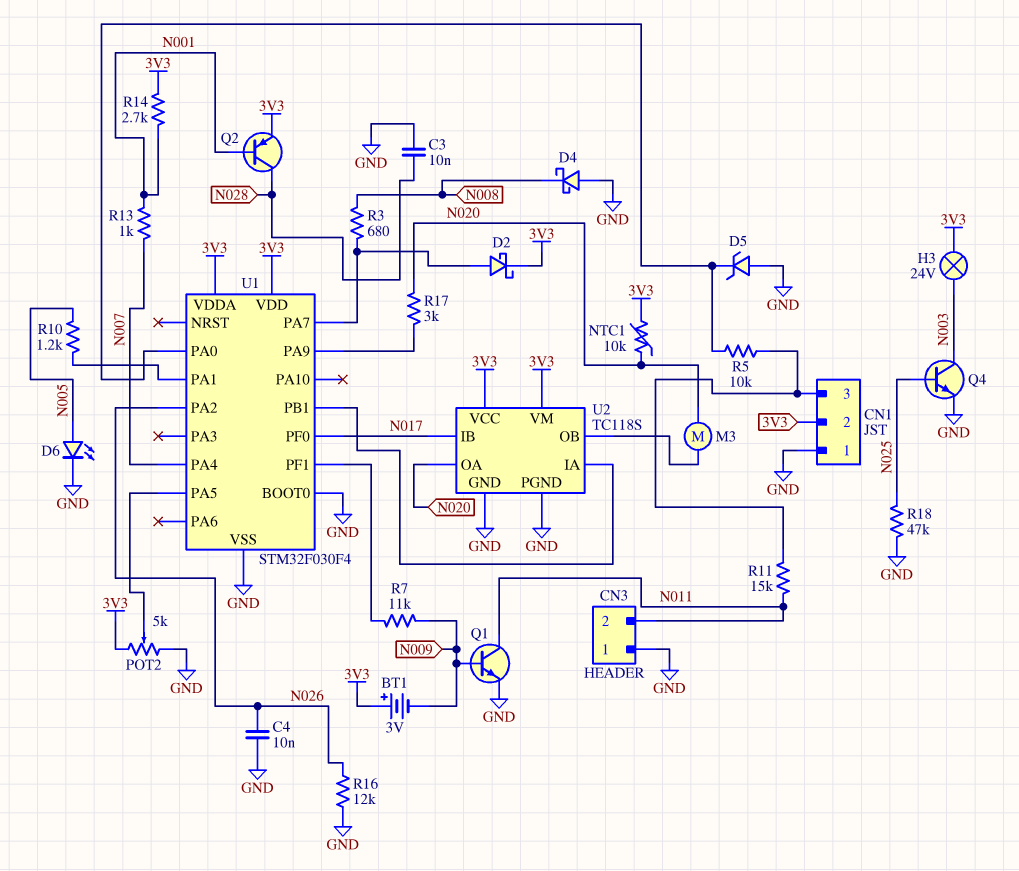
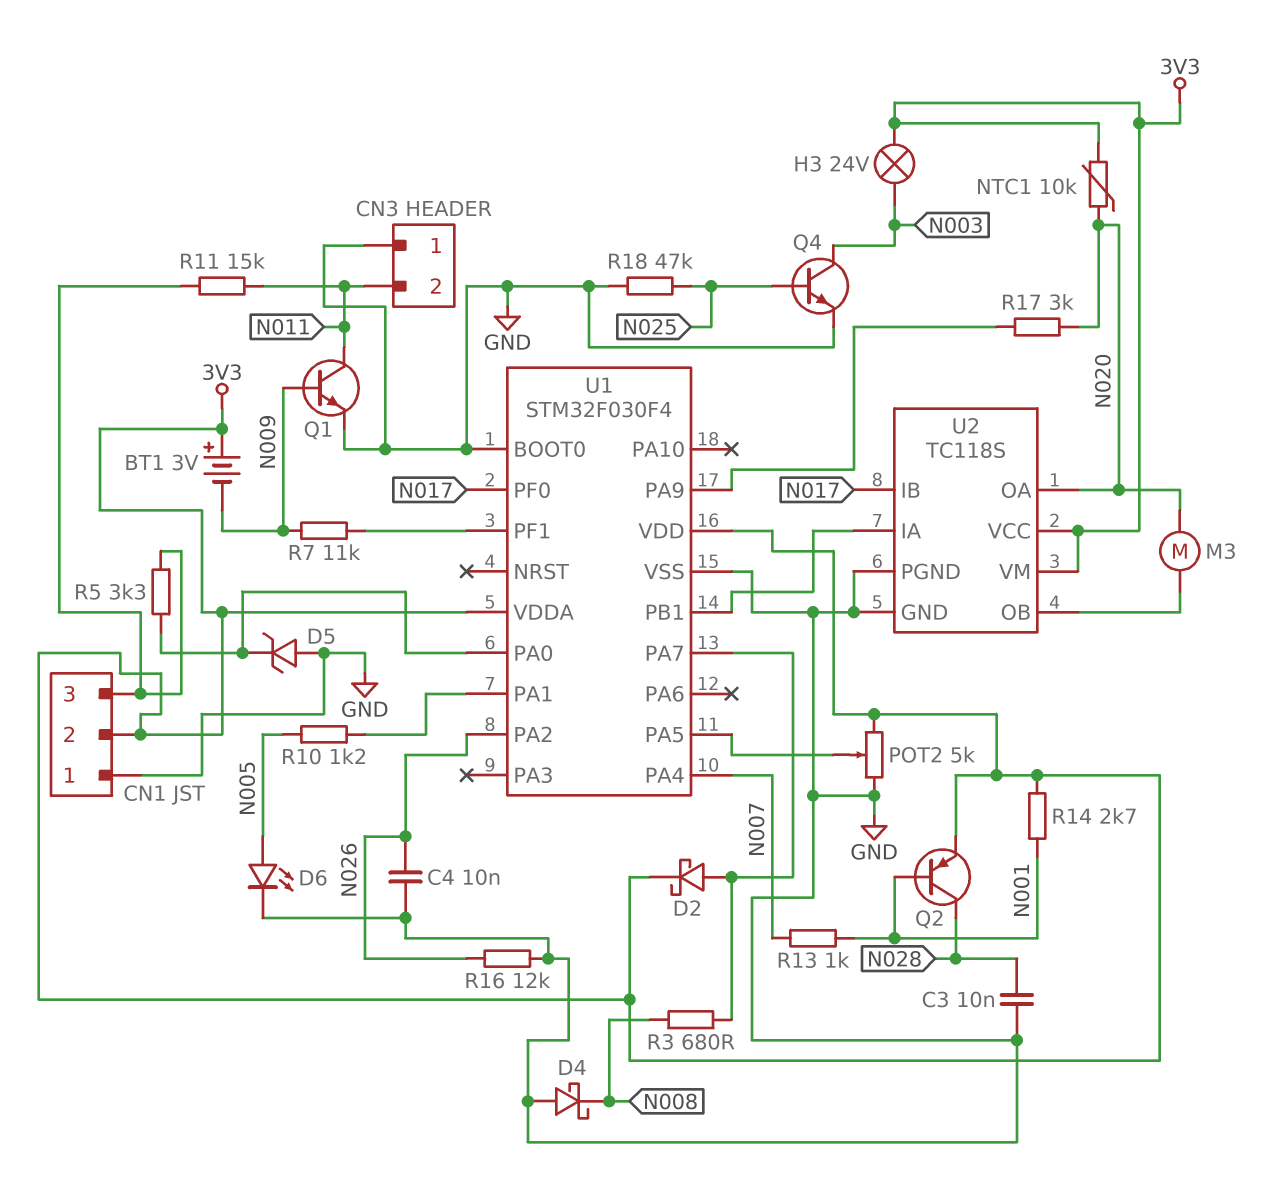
R5: 10k (CN1/3, U1/PA0) -> 3.3k (CN1/3, U1/PA0)

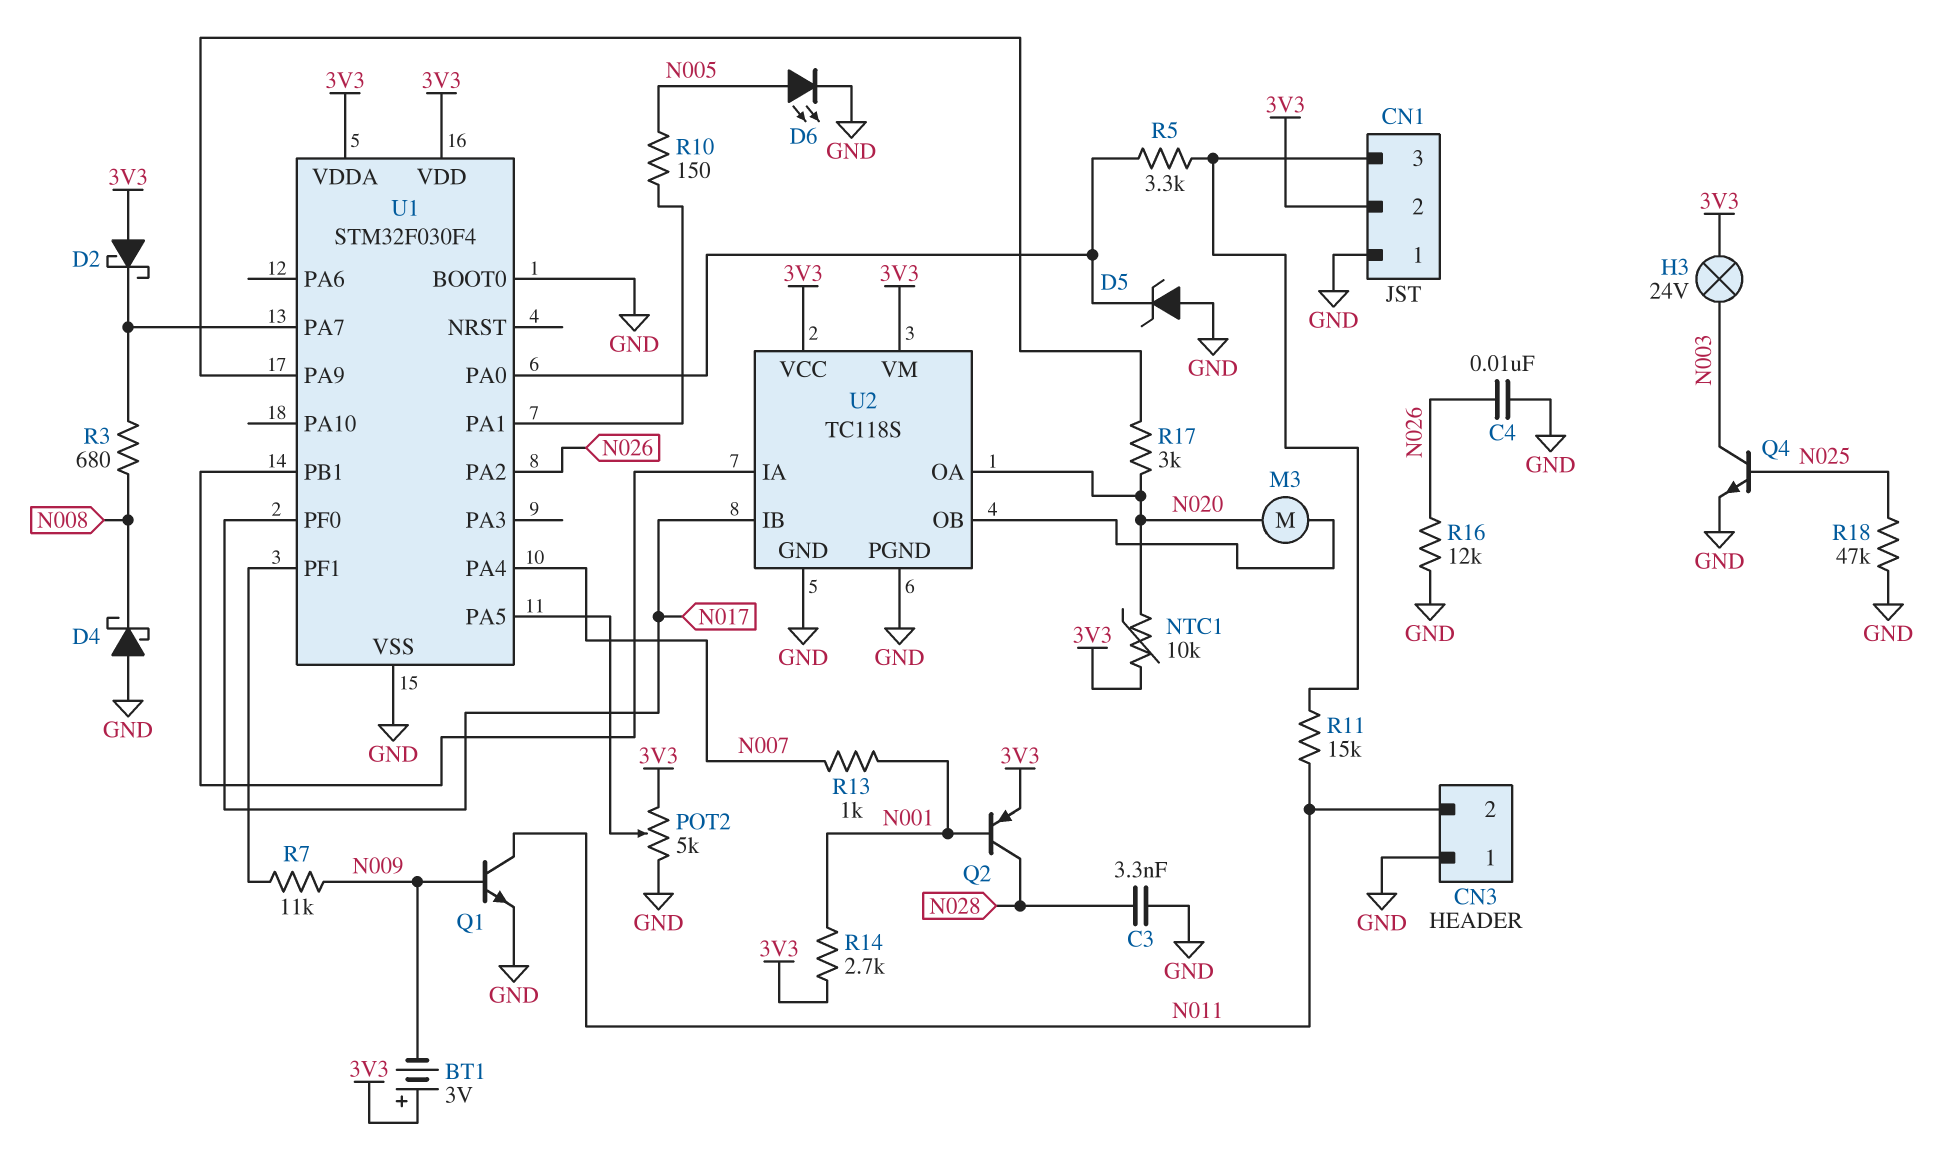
C3: 10nF (GND, N028) -> 3.3nF (GND, N028)
D2: schottky (A U1/PA7, K 3V3) -> schottky (A 3V3, K U1/PA7)
R10: 1.2k (N005, U1/PA1) -> 150 (N005, U1/PA1)

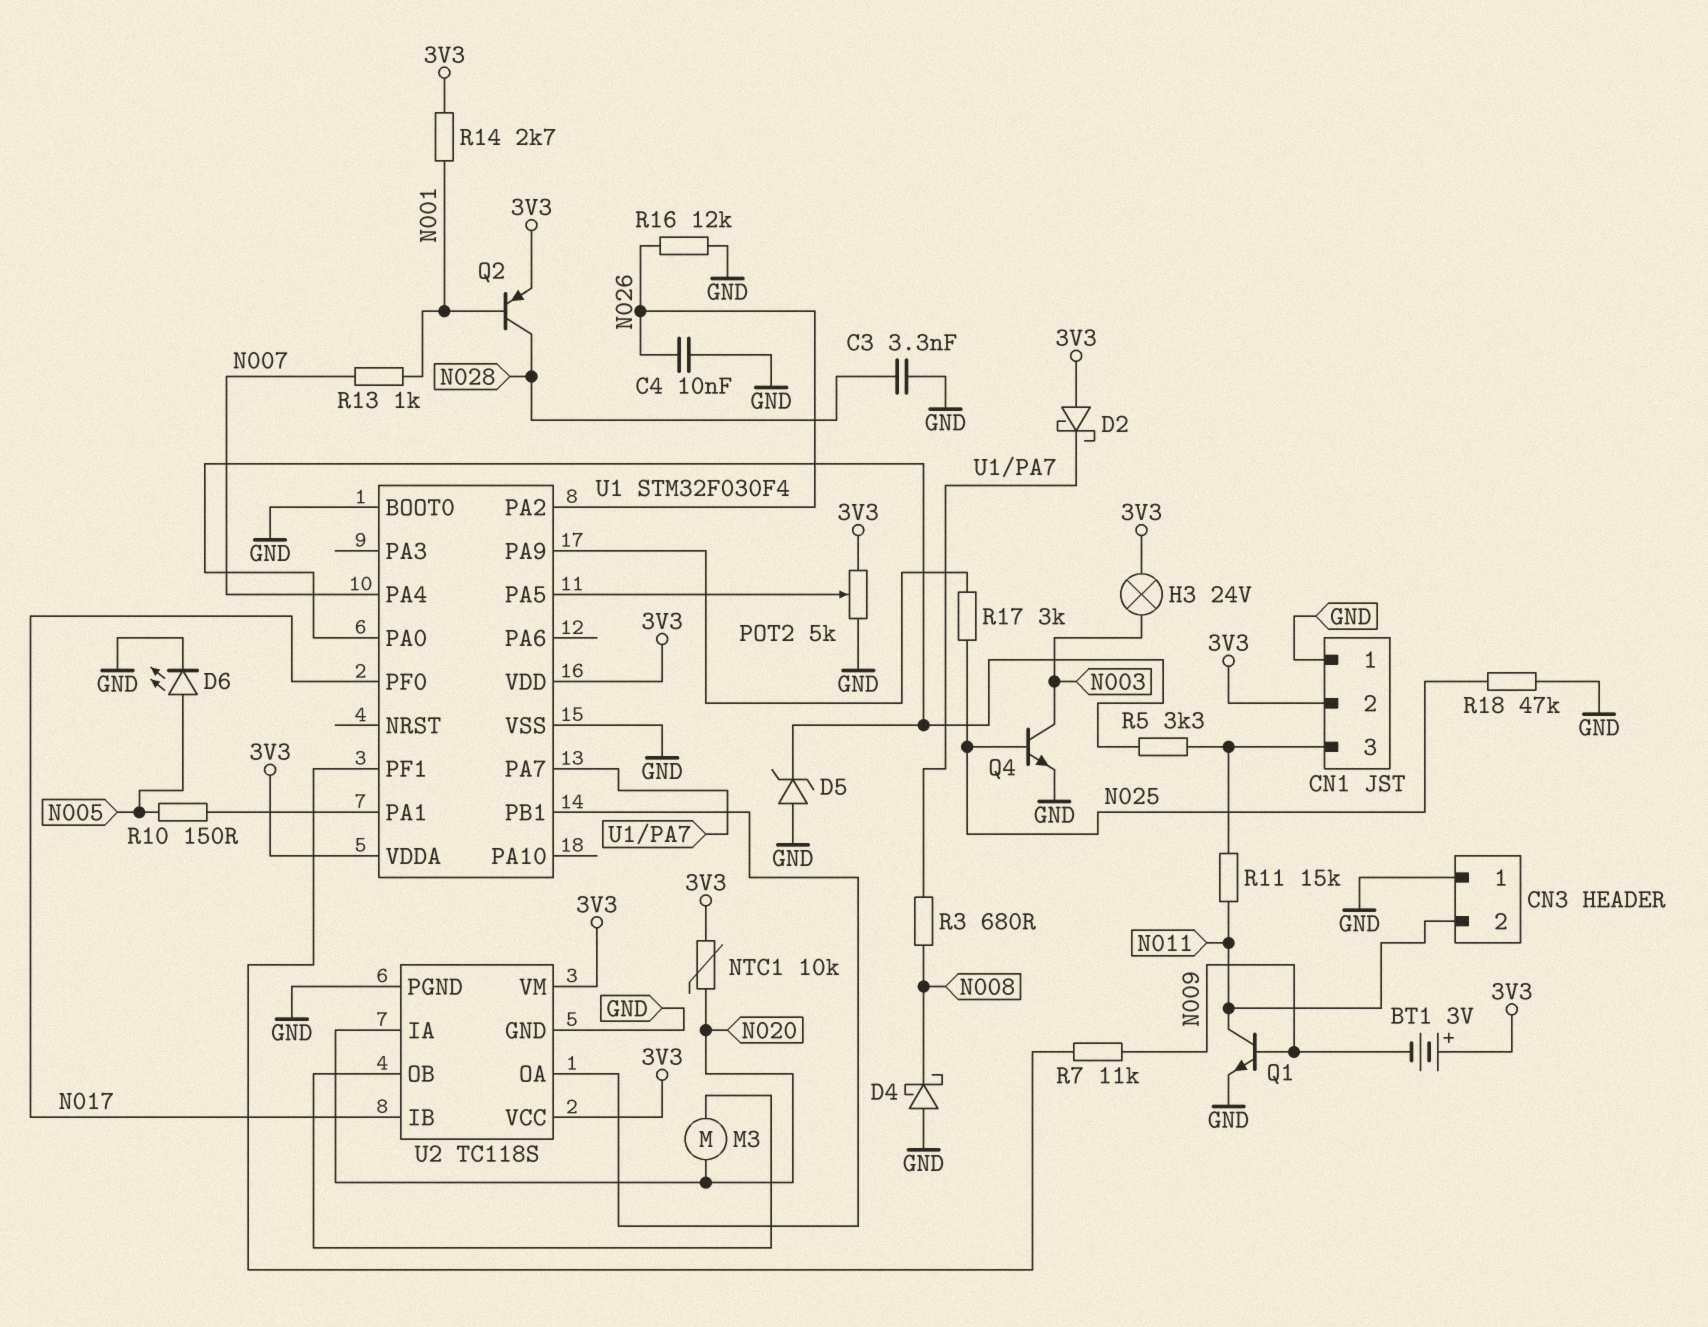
R17: 3k (N020, U1/PA9) -> 3k (N025, U1/PA9)
U2 pin IA: U1/PB1 -> N020
U2 pin OA: N020 -> U1/PB1

